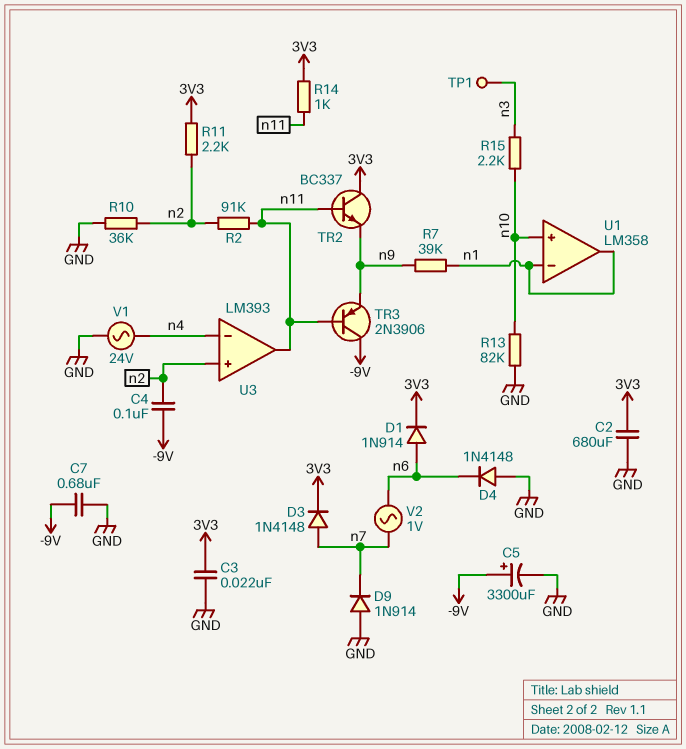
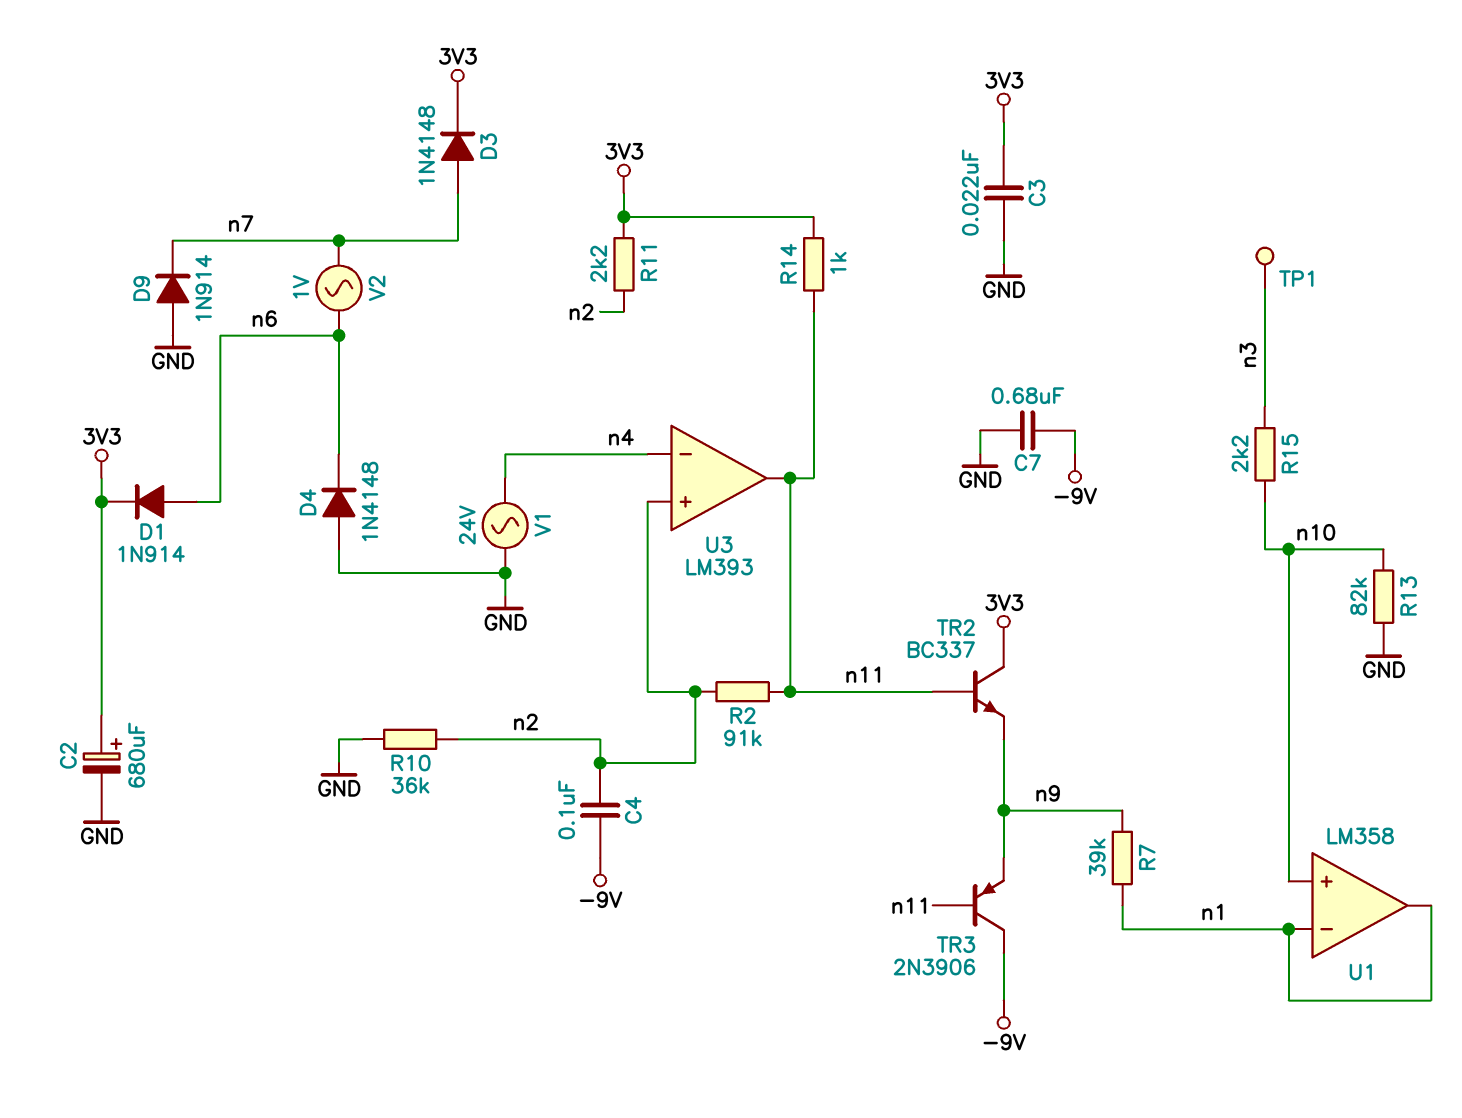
C2: 680uF (3V3, GND) -> 680uF (plus 3V3, minus GND)
C5: 3300uF (plus -9V, minus GND) -> none

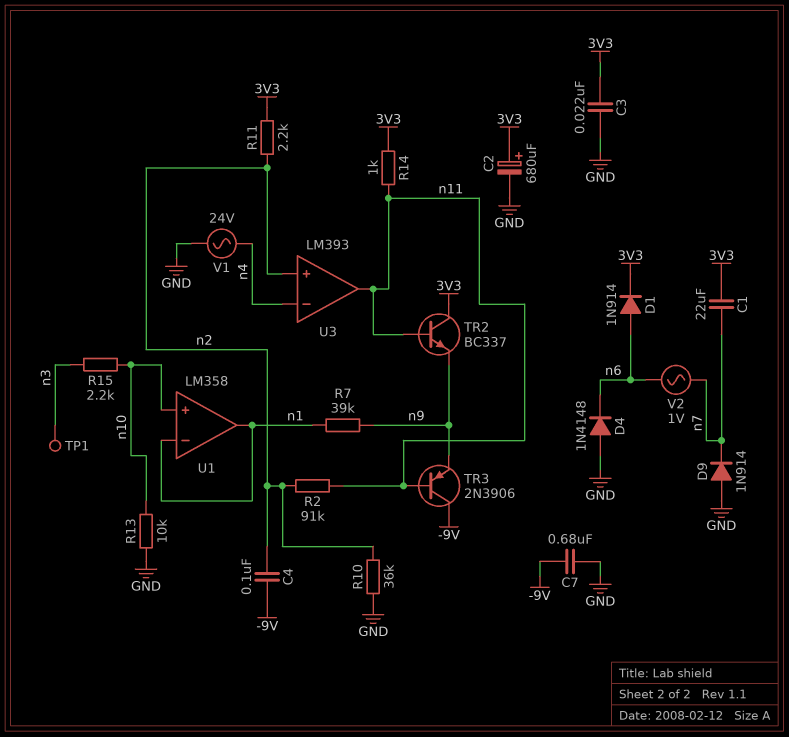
C1: none -> 22uF (3V3, n7)
D3: diode 1N4148 (A n7, K 3V3) -> none
R13: 82k (GND, n10) -> 10k (GND, n10)

